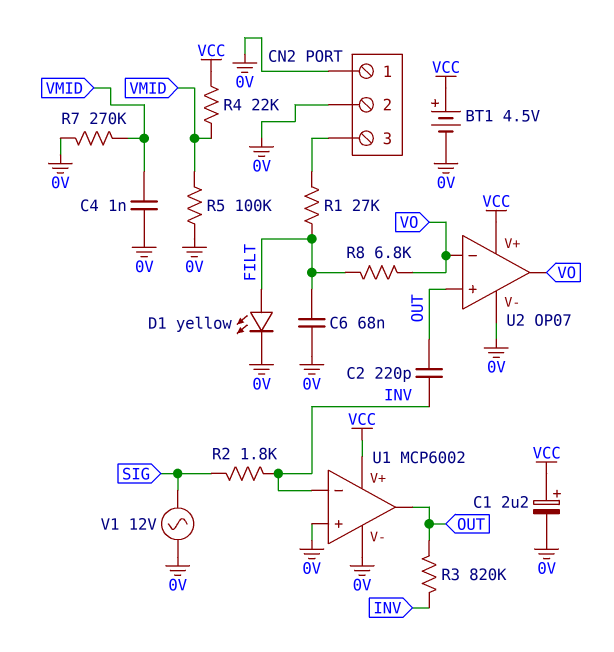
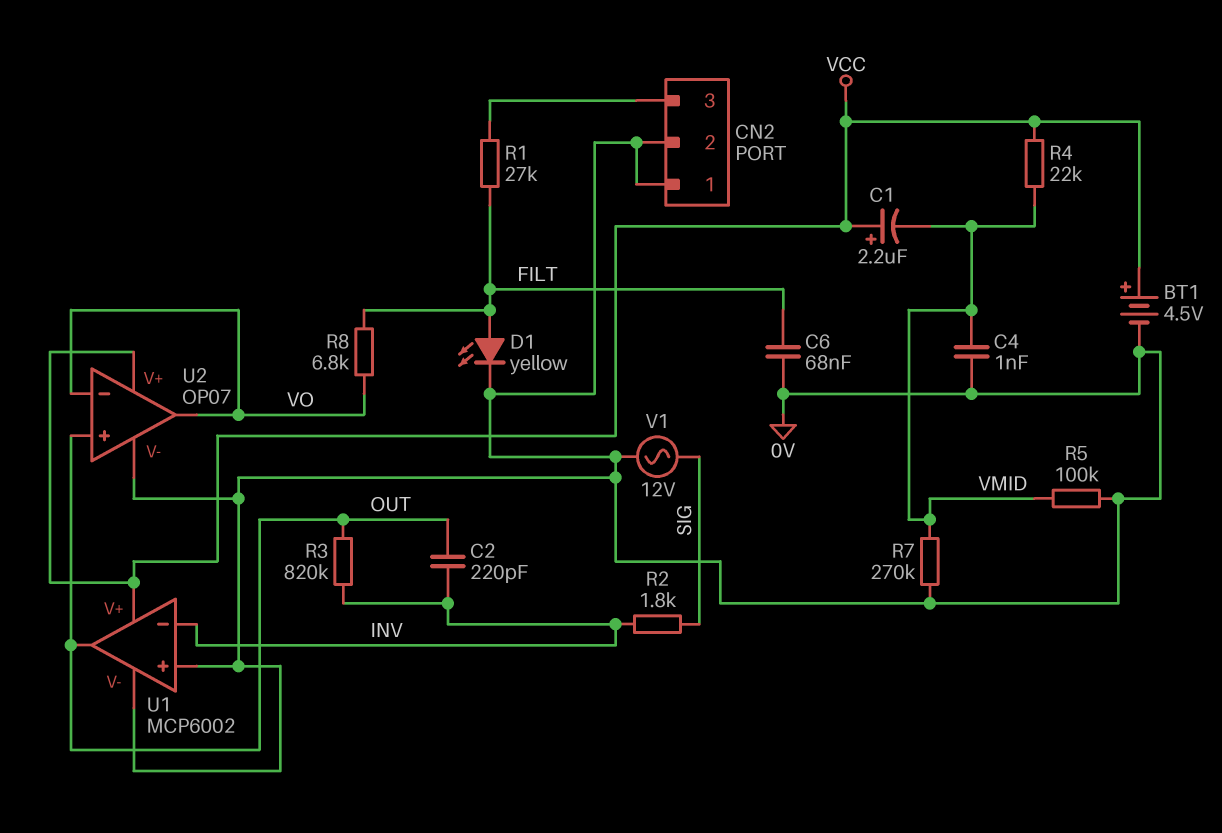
C1: 2.2uF (plus VCC, minus 0V) -> 2.2uF (plus VCC, minus VMID)

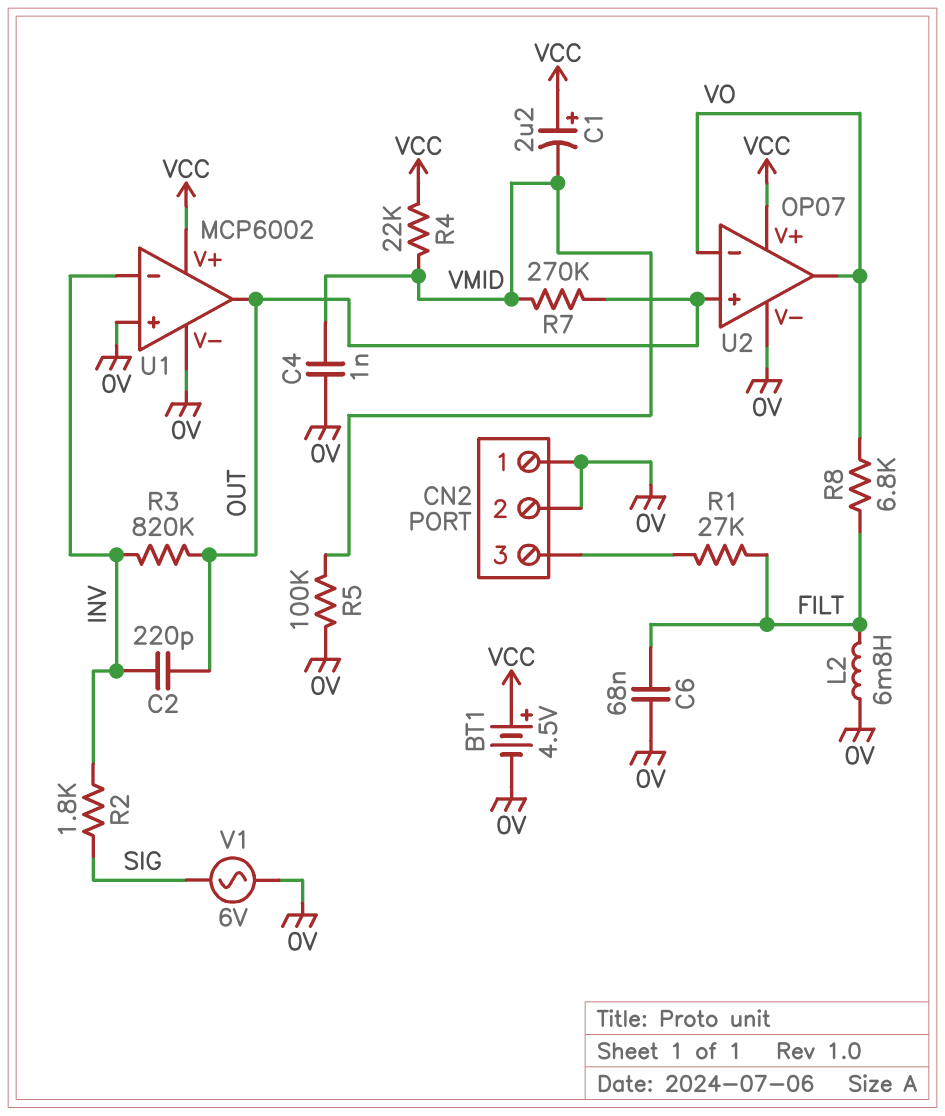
D1: LED yellow (A FILT, K 0V) -> none
L2: none -> 6.8mH (0V, FILT)
R7: 270k (0V, VMID) -> 270k (OUT, VMID)
V1: AC 12V (0V, SIG) -> AC 6V (0V, SIG)

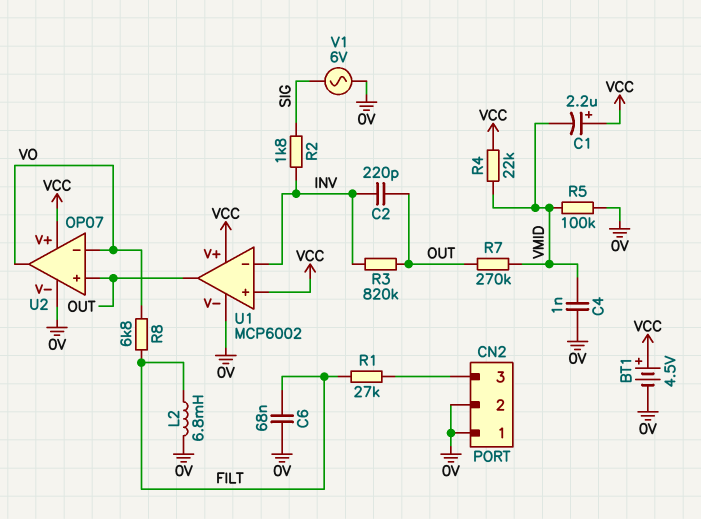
U1 pin in+: 0V -> VCC

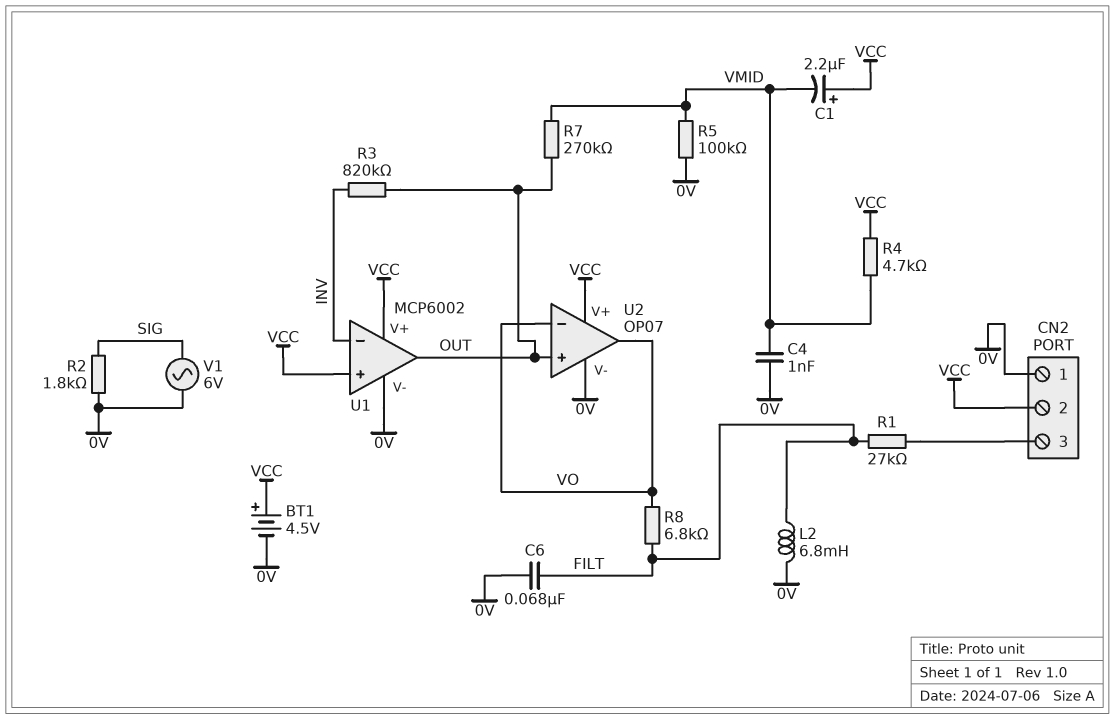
C2: 220pF (INV, OUT) -> none
CN2 pin 2: 0V -> VCC
R2: 1.8k (INV, SIG) -> 1.8k (0V, SIG)
R4: 22k (VCC, VMID) -> 4.7k (VCC, VMID)

